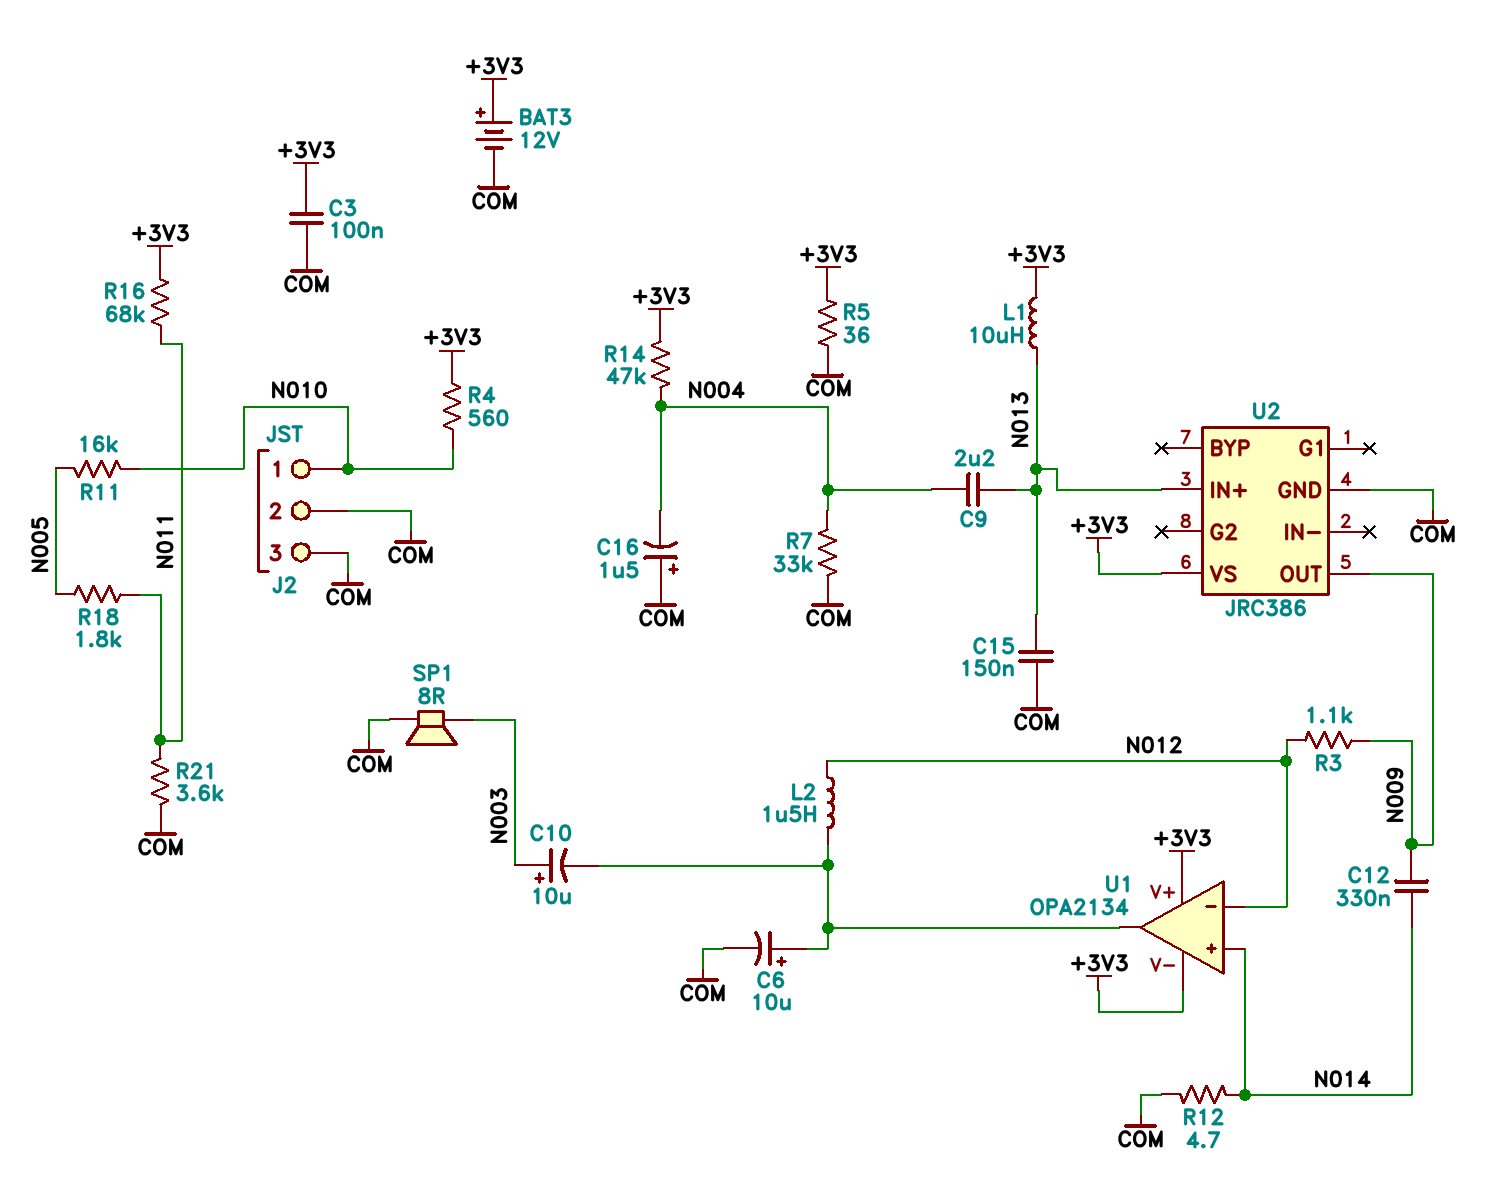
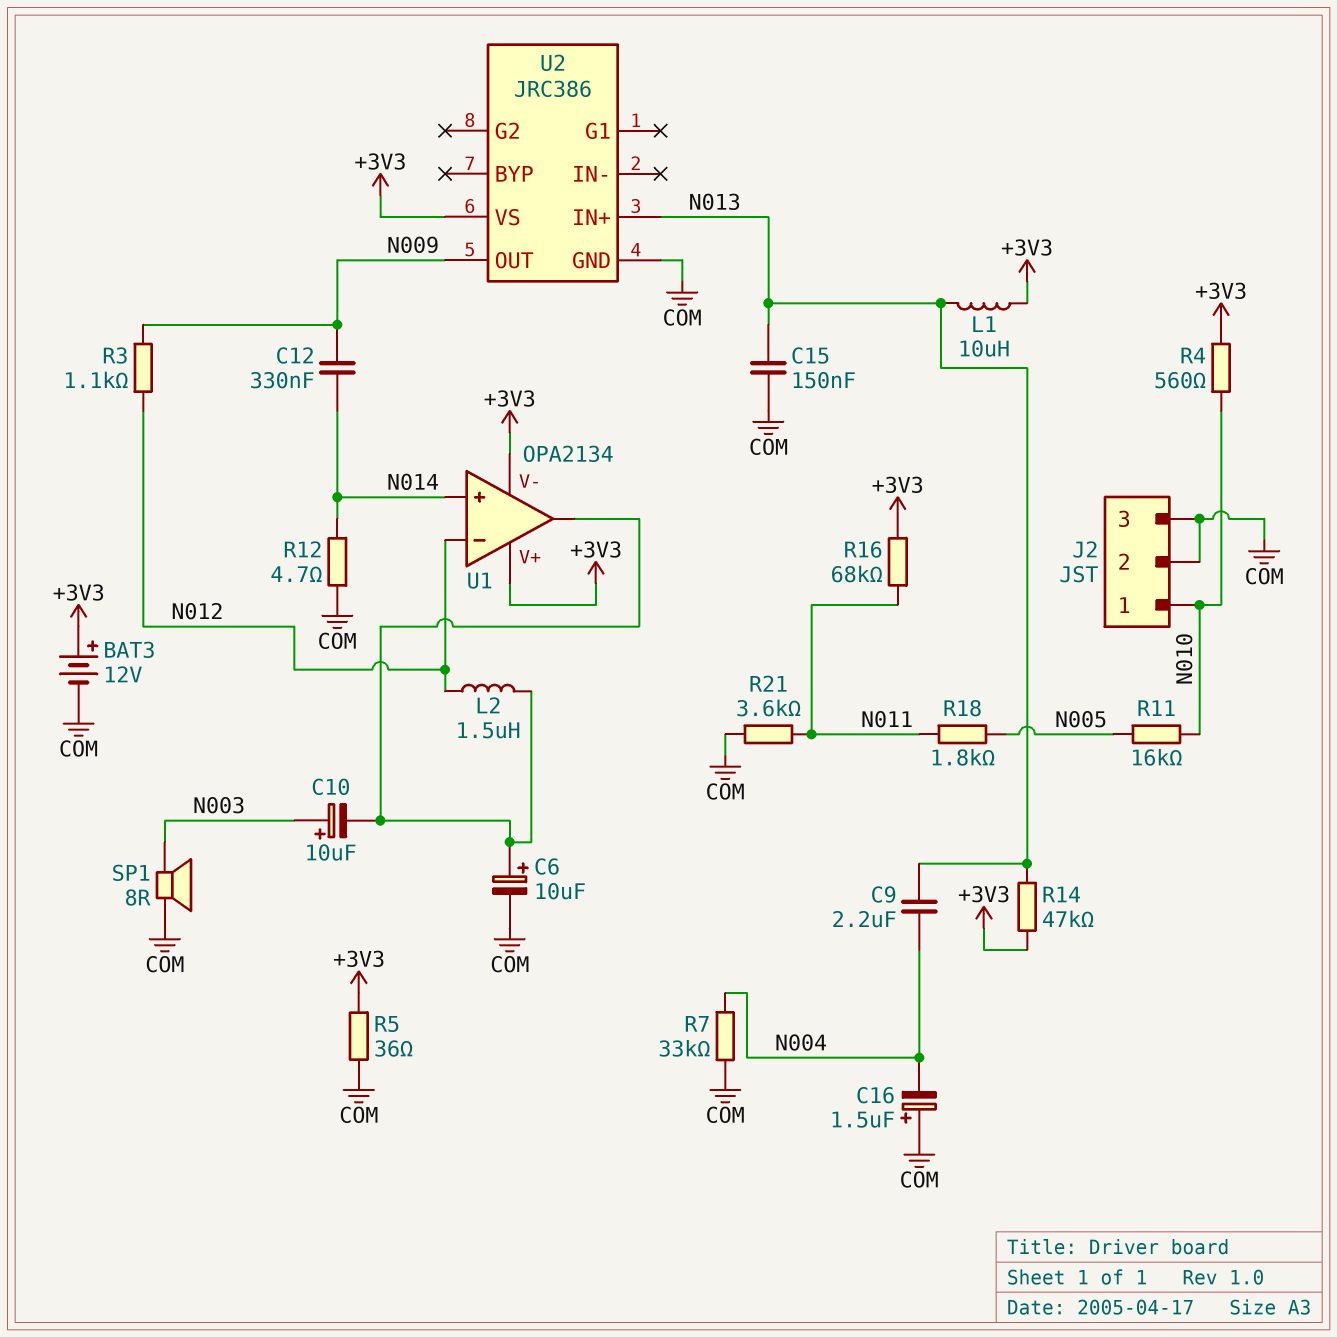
C3: 100nF (+3V3, COM) -> none
R14: 47k (+3V3, N004) -> 47k (+3V3, N013)

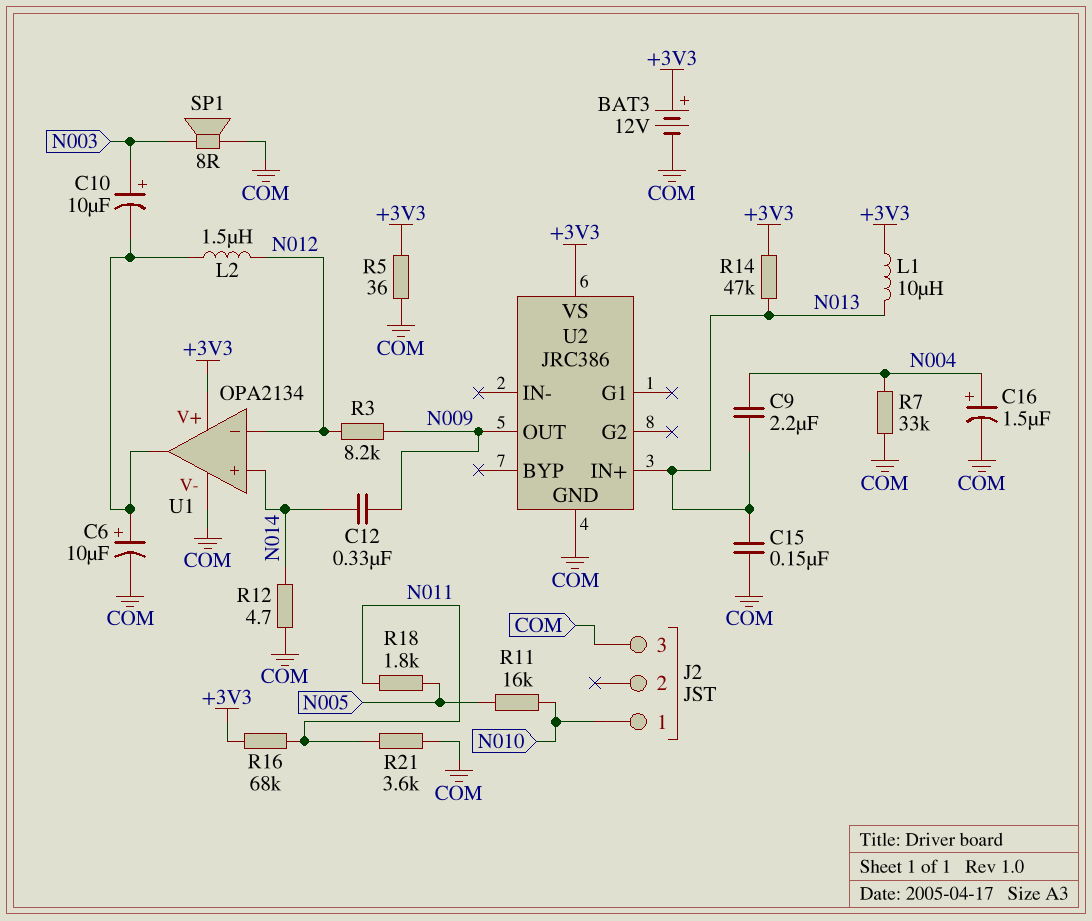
C16: 1.5uF (plus COM, minus N004) -> 1.5uF (plus N004, minus COM)
J2 pin 2: COM -> none
R3: 1.1k (N009, N012) -> 8.2k (N009, N012)
R4: 560 (+3V3, N010) -> none
U1 pin V-: +3V3 -> COM

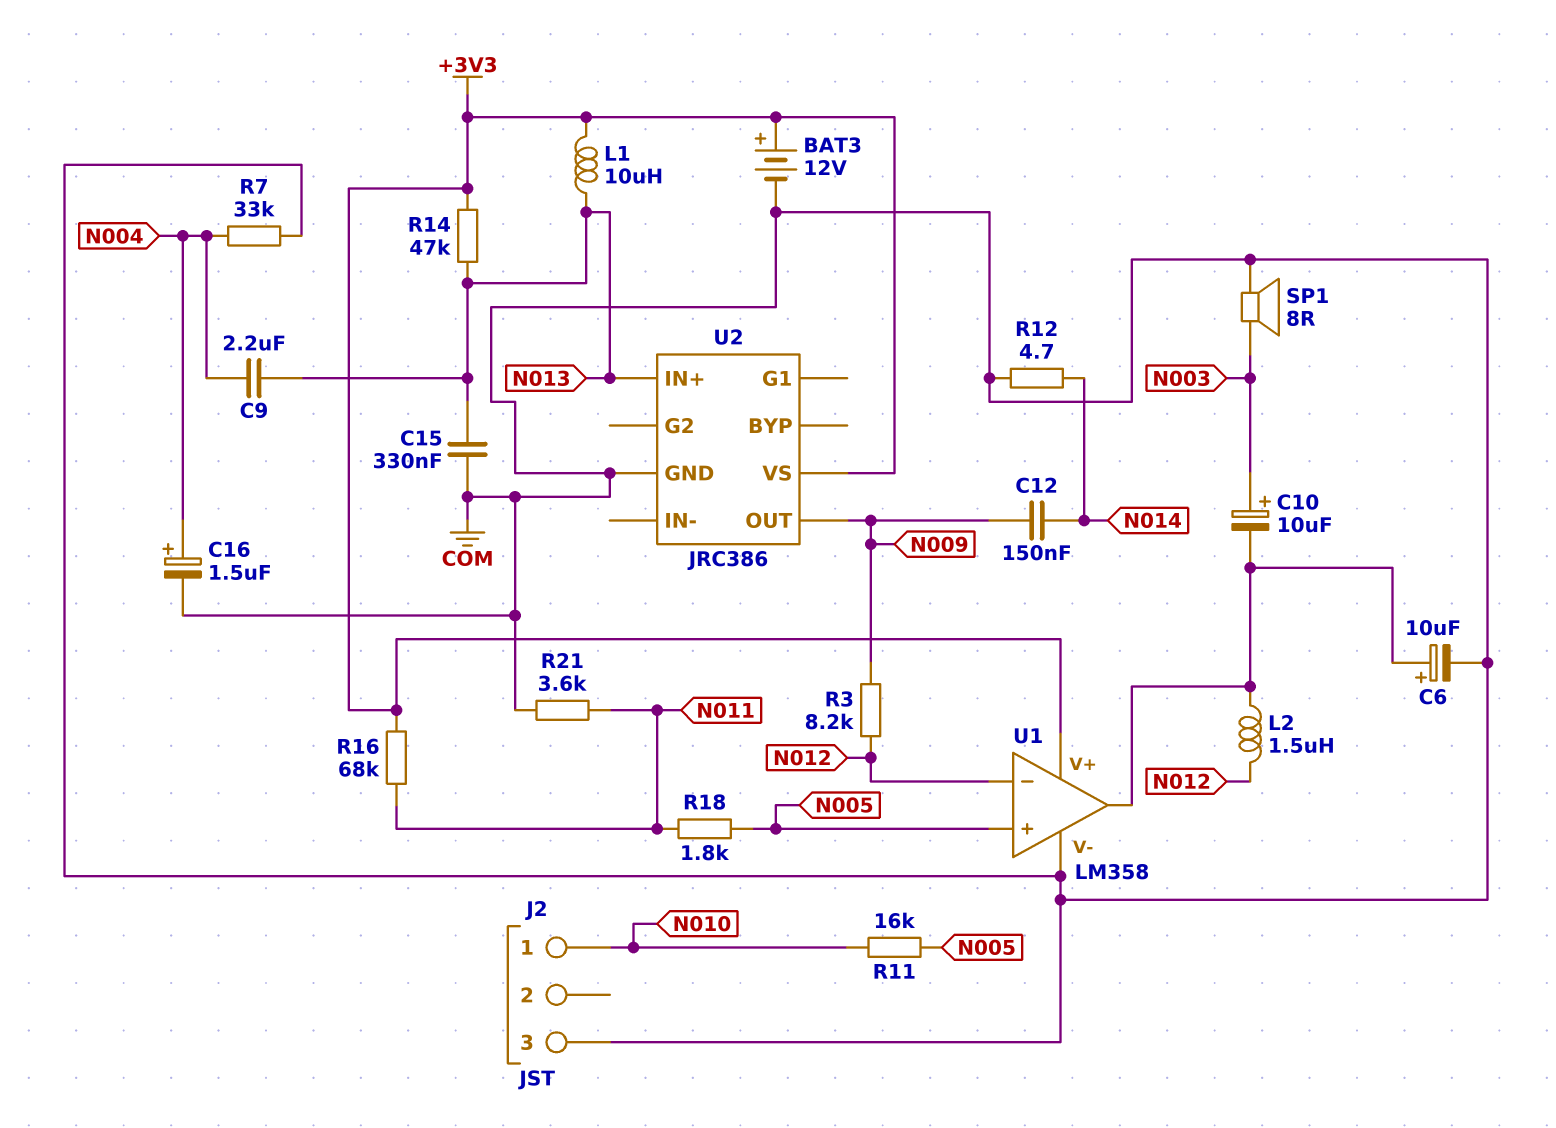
C12: 330nF (N009, N014) -> 150nF (N009, N014)
C15: 150nF (COM, N013) -> 330nF (COM, N013)
R5: 36 (+3V3, COM) -> none
U1: OPA2134 -> LM358
U1 pin in+: N014 -> N005

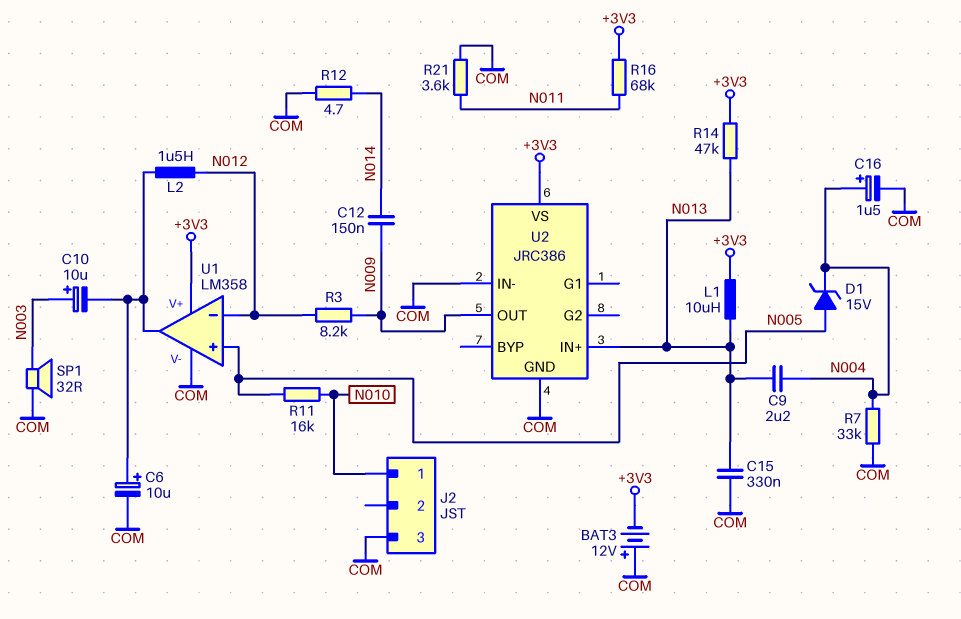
BAT3: 12V (plus +3V3, minus COM) -> 12V (plus COM, minus +3V3)
D1: none -> zener 15V (A N005, K N004)
R18: 1.8k (N005, N011) -> none
SP1: speaker 8R (COM, N003) -> speaker 32R (COM, N003)
U2 pin IN-: none -> COM

